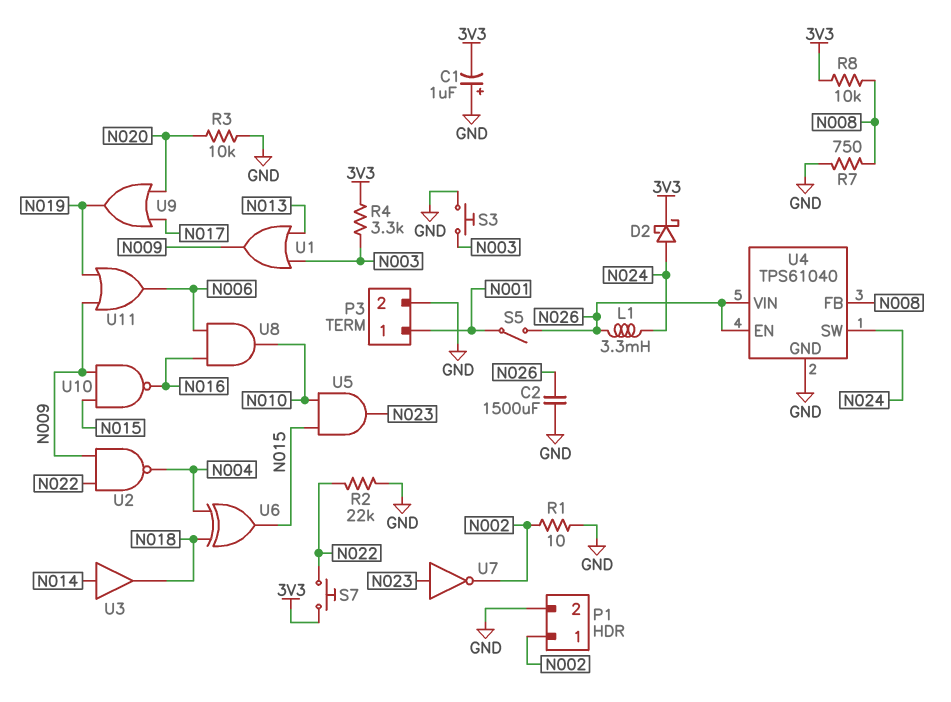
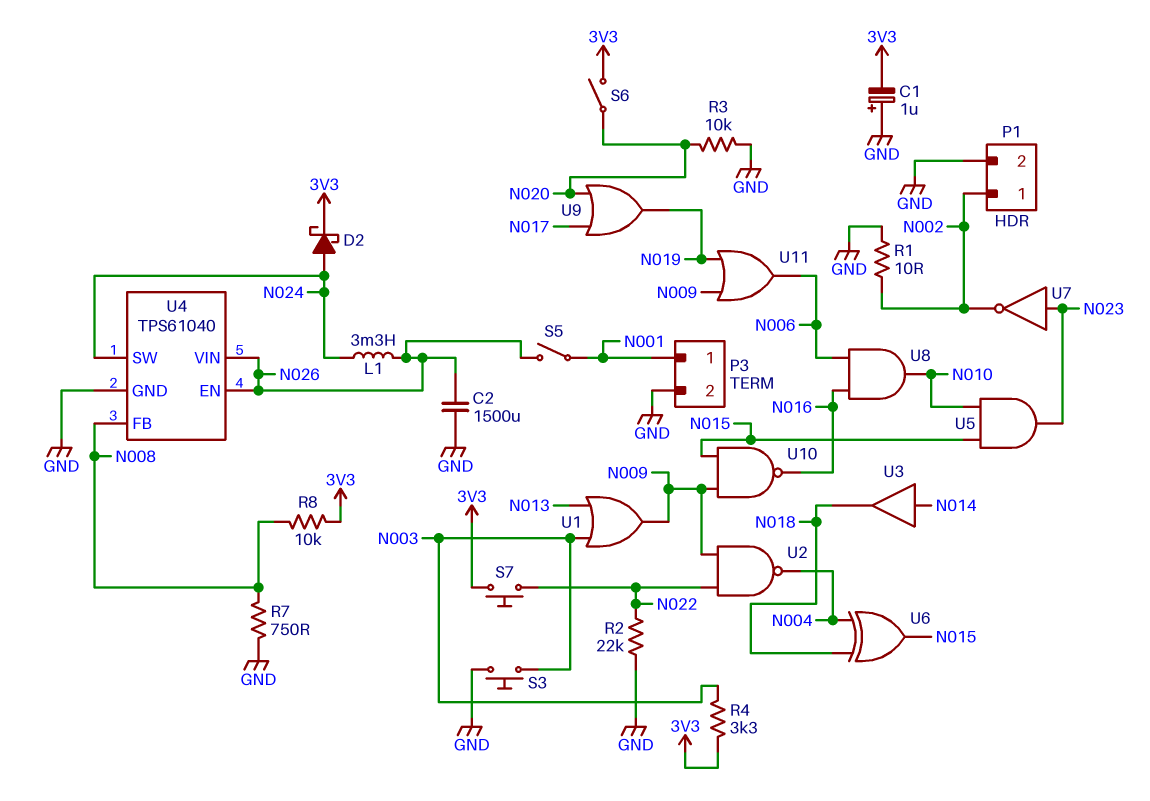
S6: none -> switch (3V3, N020)

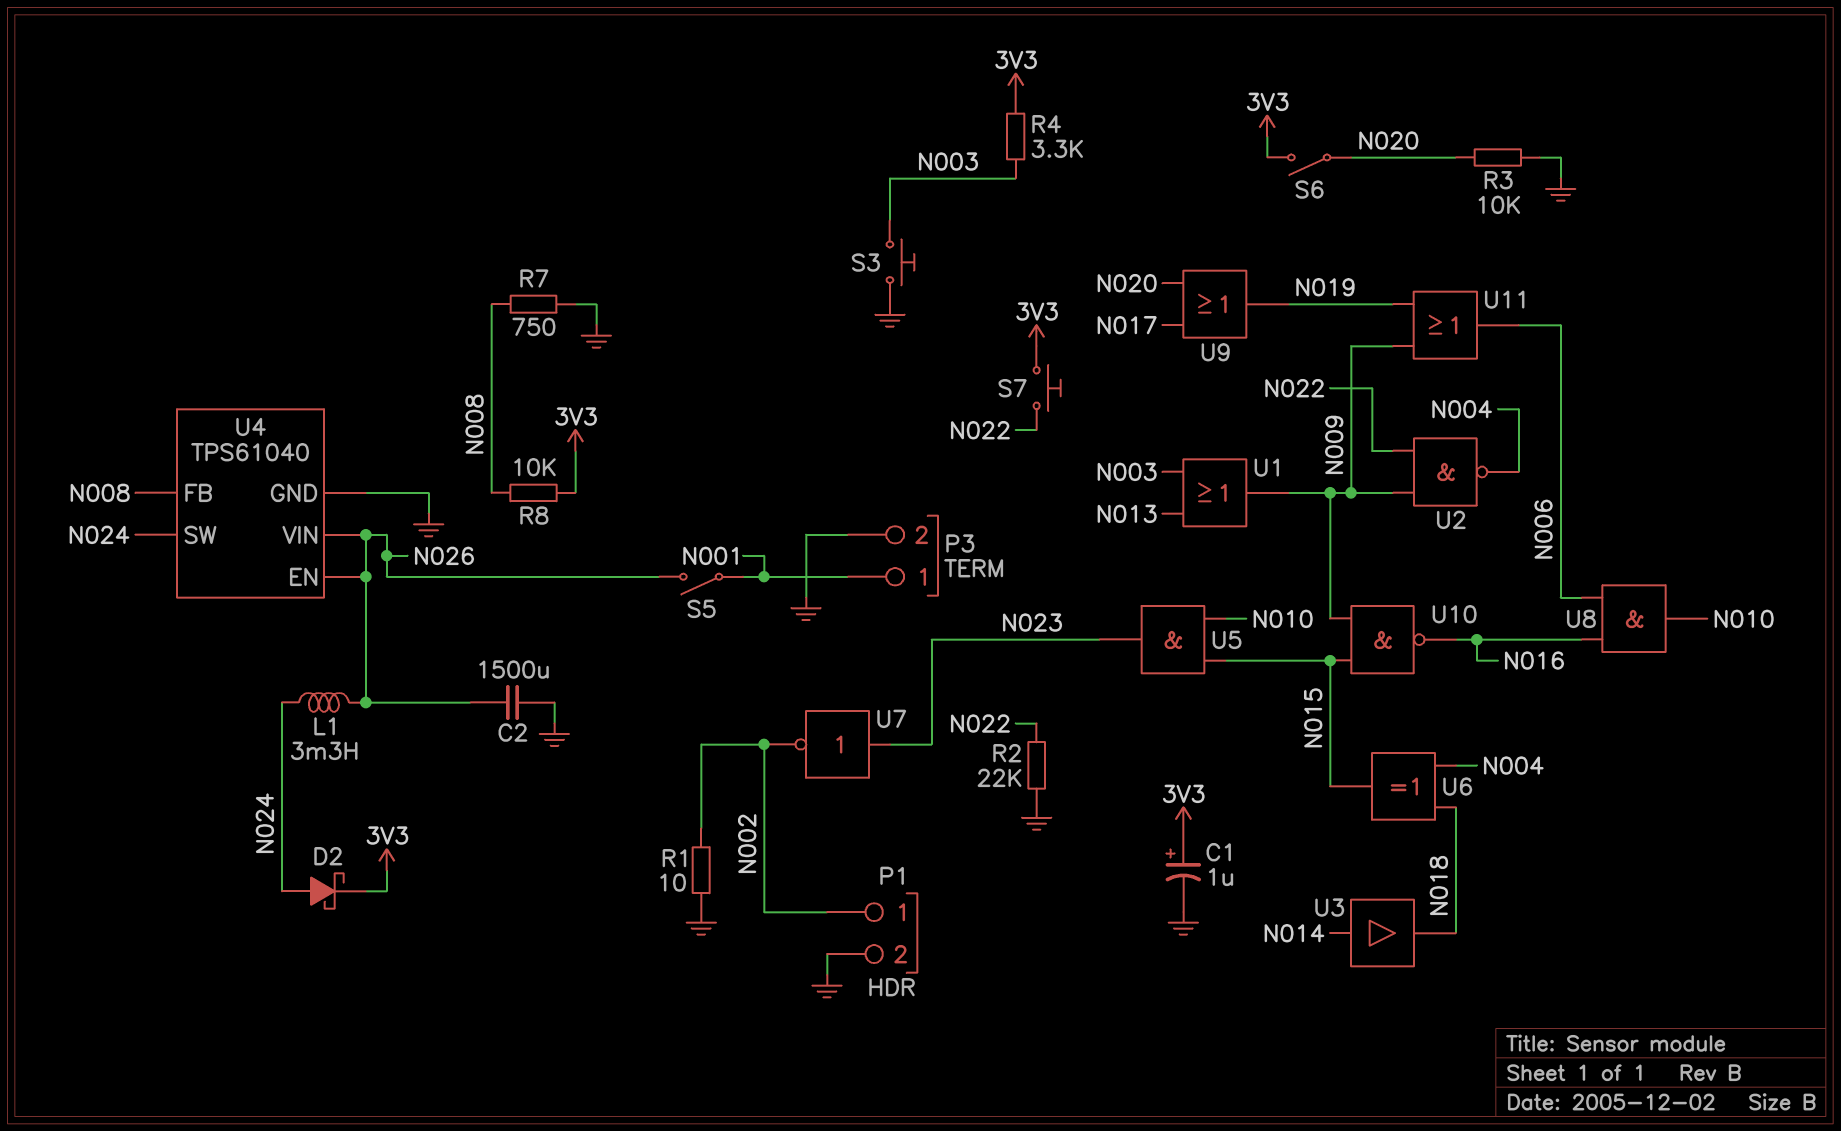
C1: 1uF (plus GND, minus 3V3) -> 1uF (plus 3V3, minus GND)

